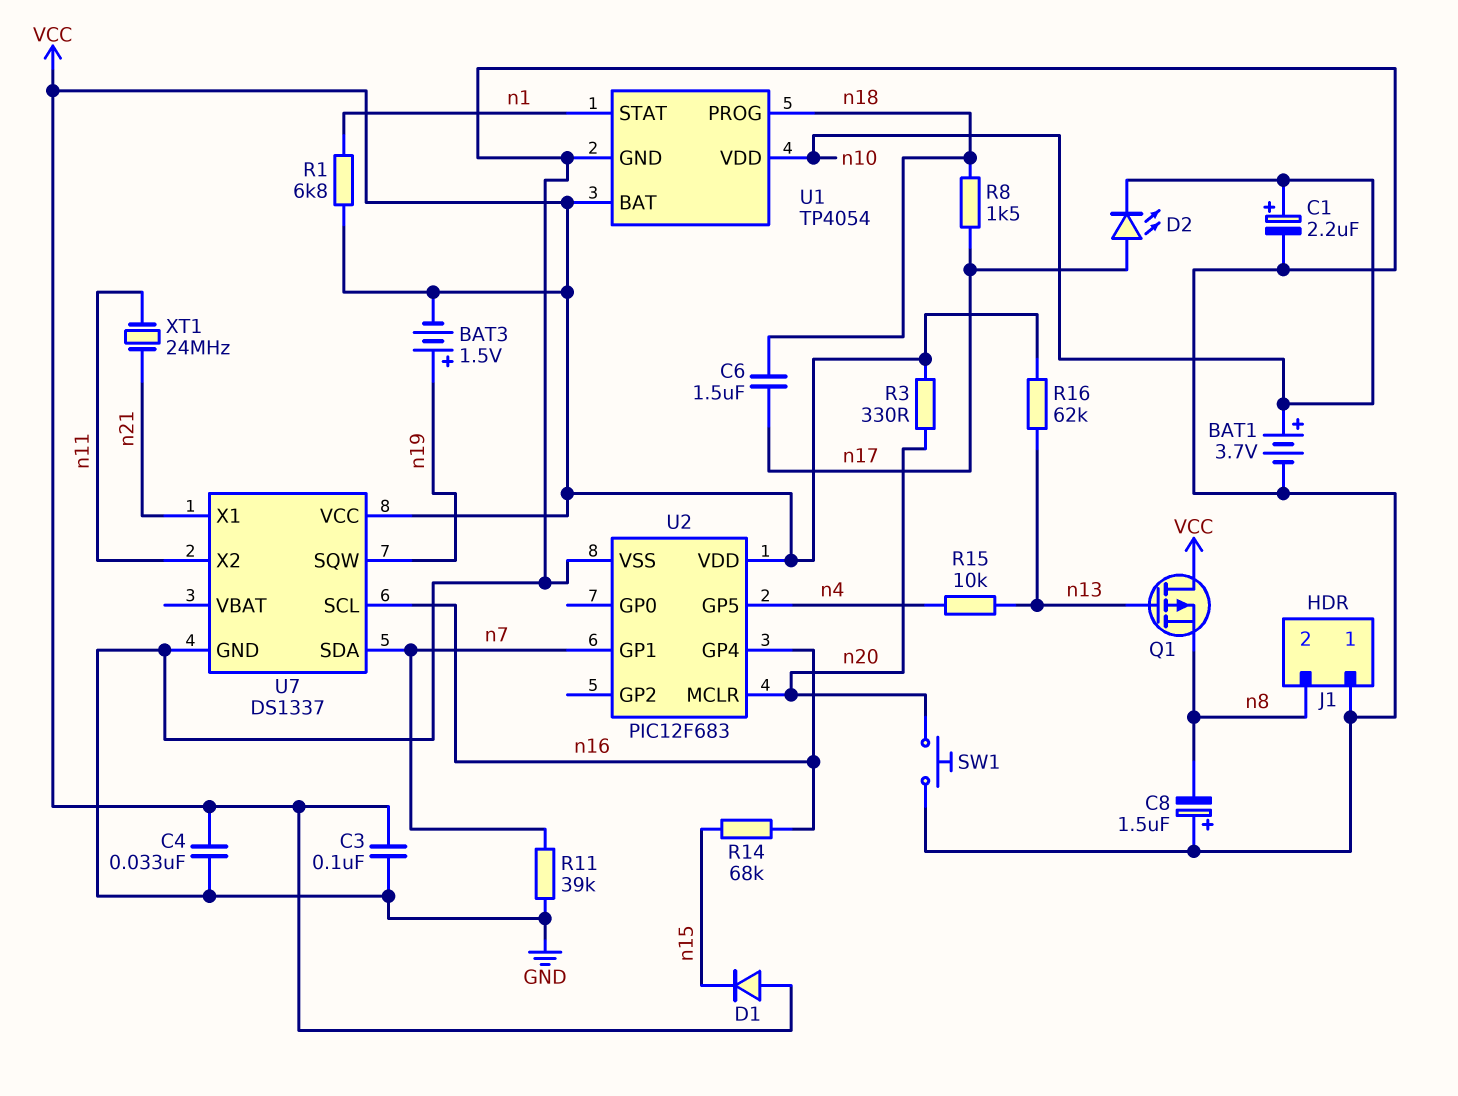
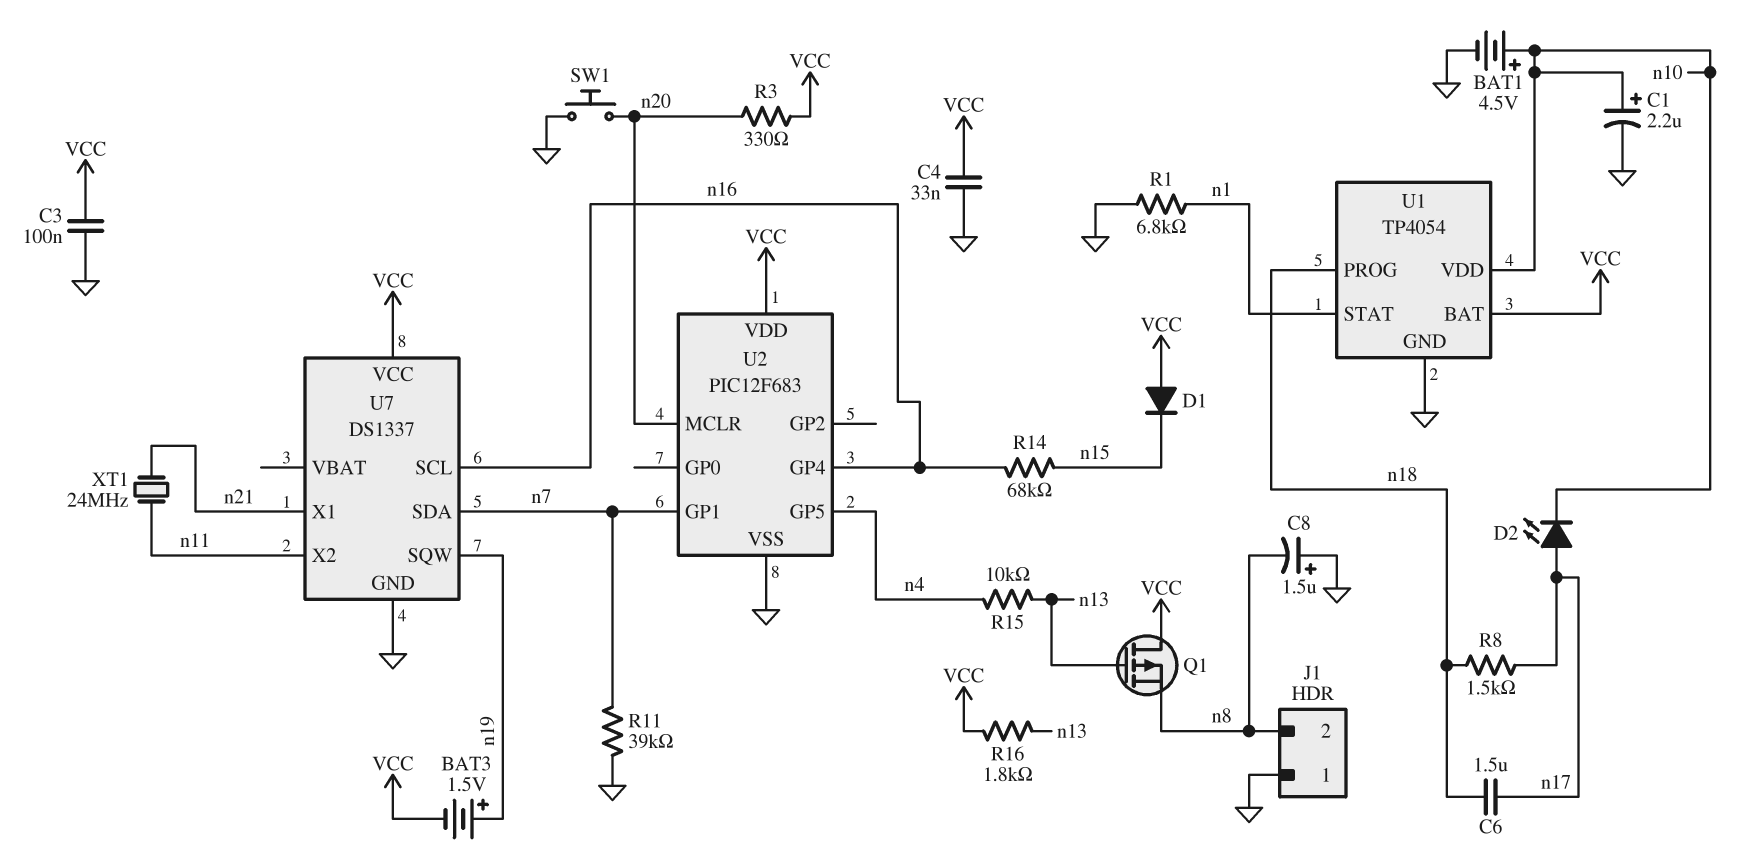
BAT1: 3.7V (plus n10, minus GND) -> 4.5V (plus n10, minus GND)
R1: 6.8k (VCC, n1) -> 6.8k (GND, n1)
R16: 62k (VCC, n13) -> 1.8k (VCC, n13)

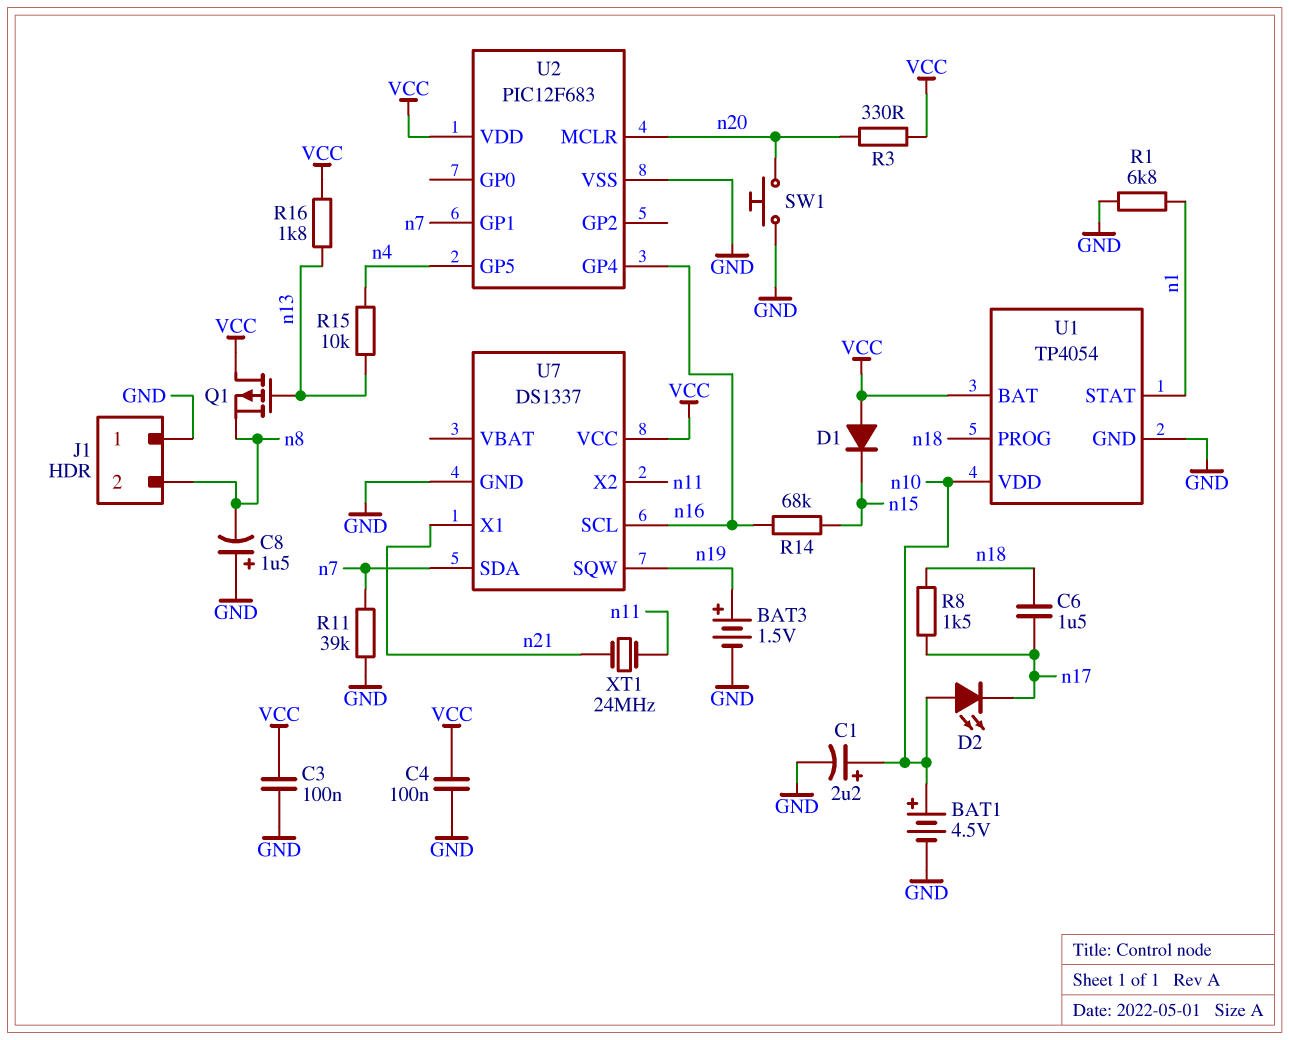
BAT3: 1.5V (plus n19, minus VCC) -> 1.5V (plus n19, minus GND)
C4: 33nF (GND, VCC) -> 100nF (GND, VCC)
D2: LED (A n17, K n10) -> LED (A n10, K n17)

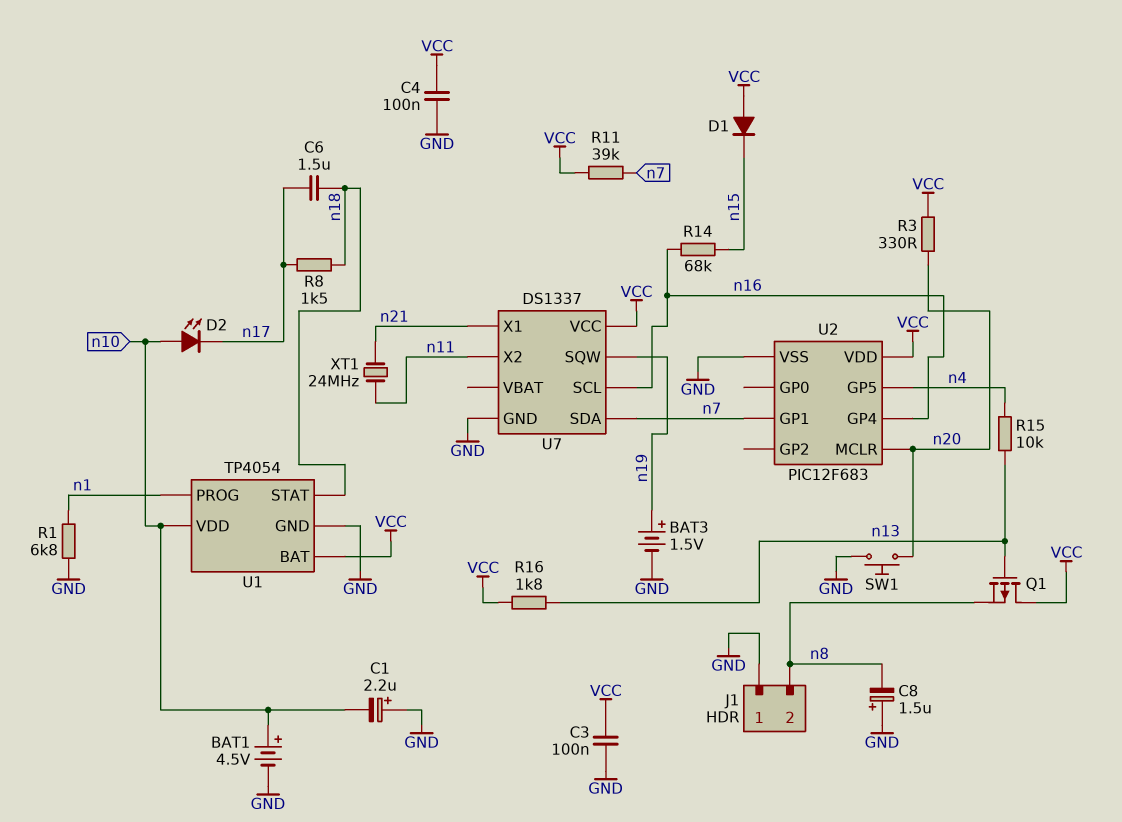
C1: 2.2uF (plus n10, minus GND) -> 2.2uF (plus GND, minus n10)
R11: 39k (GND, n7) -> 39k (VCC, n7)
U1 pin PROG: n18 -> n1
U1 pin STAT: n1 -> n18

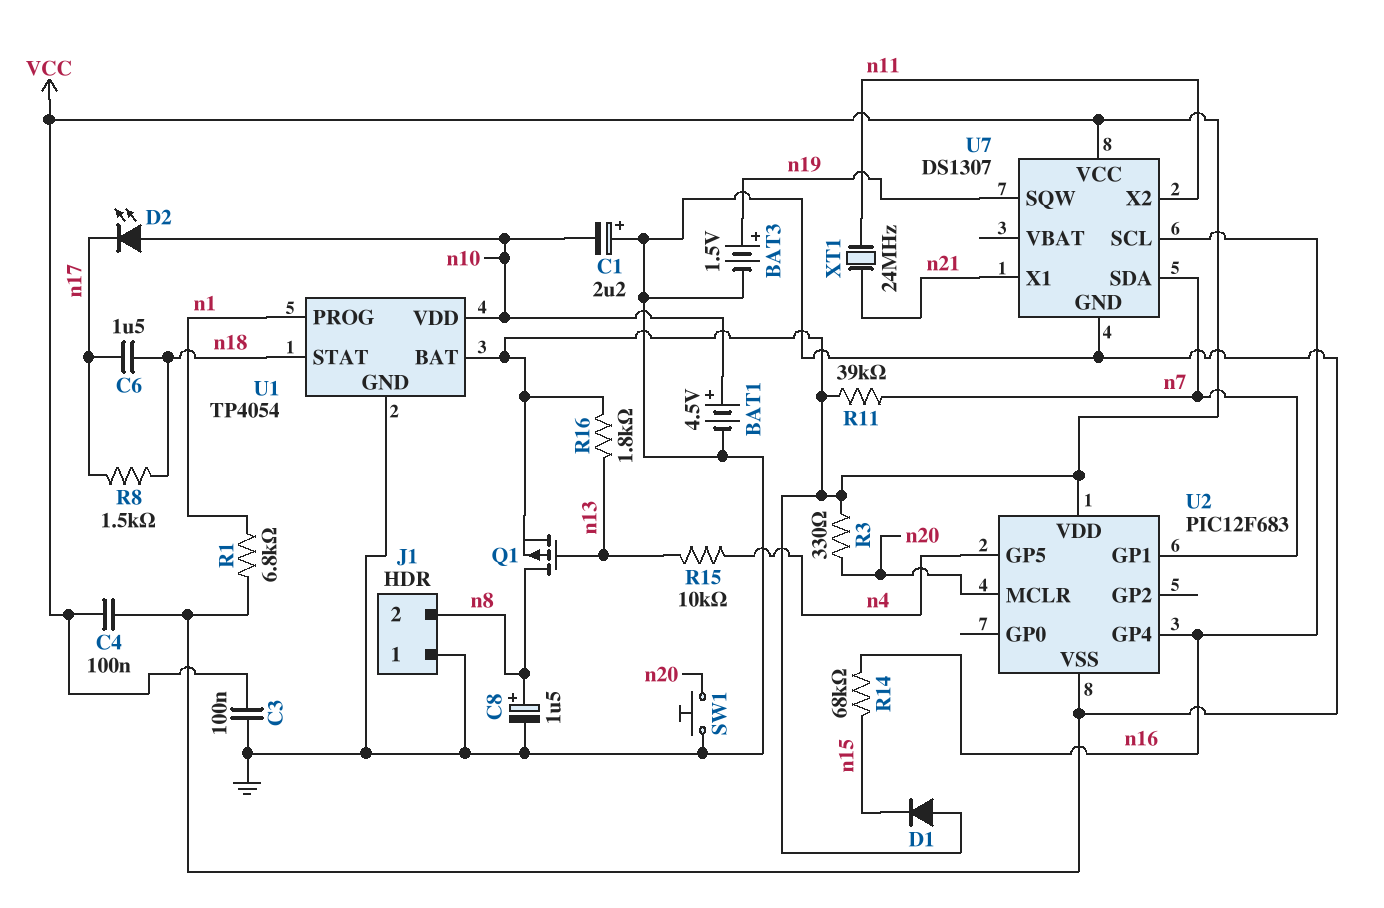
C8: 1.5uF (plus GND, minus n8) -> 1.5uF (plus n8, minus GND)
Q1: PMOS (G n13, D VCC, S n8) -> PMOS (G n13, D n8, S VCC)
U7: DS1337 -> DS1307

